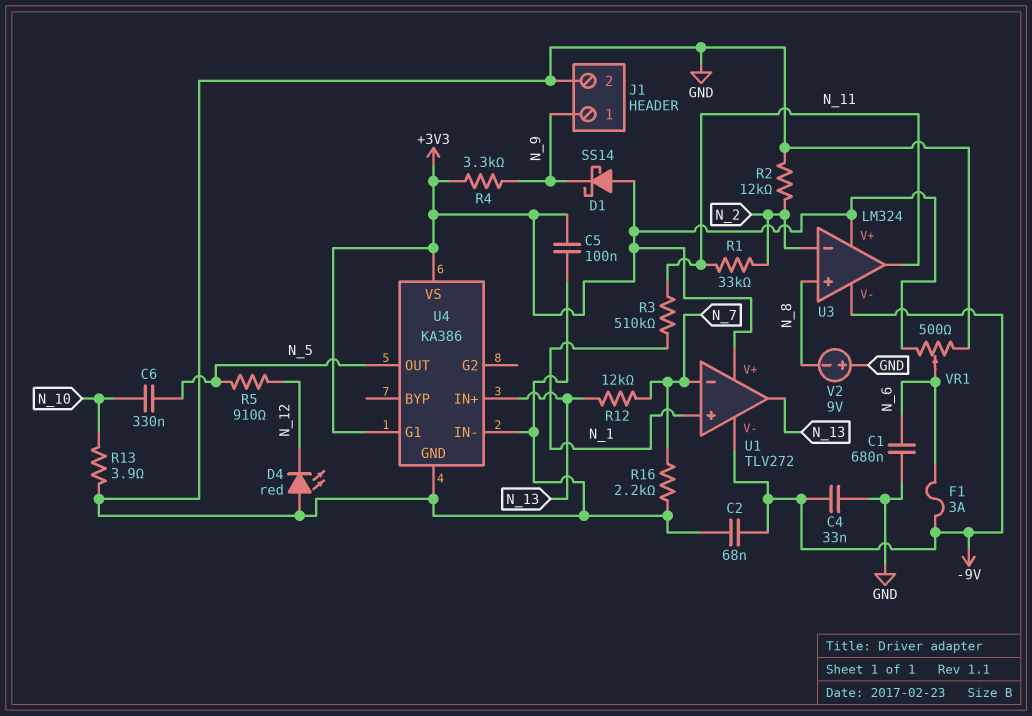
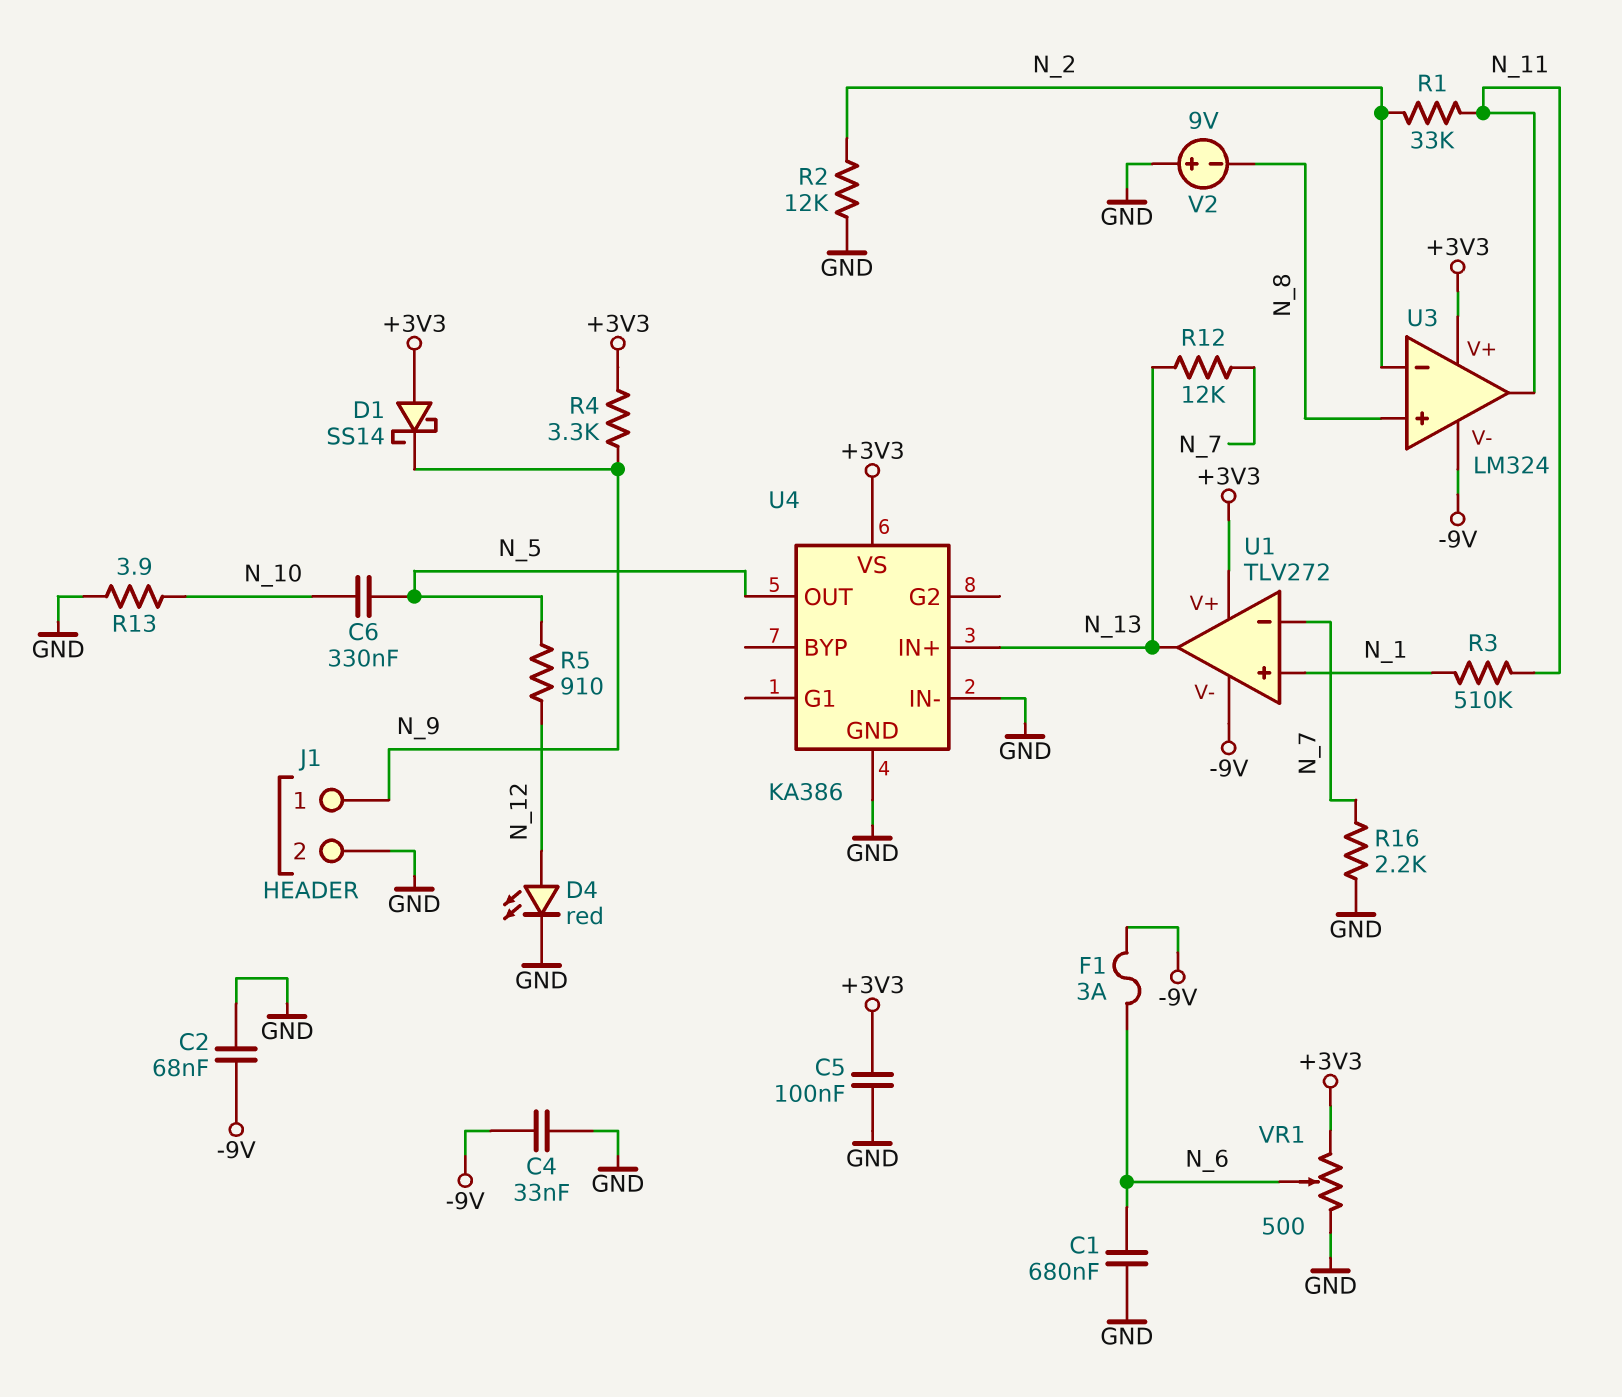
D4: LED red (A GND, K N_12) -> LED red (A N_12, K GND)
U4 pin G1: +3V3 -> none

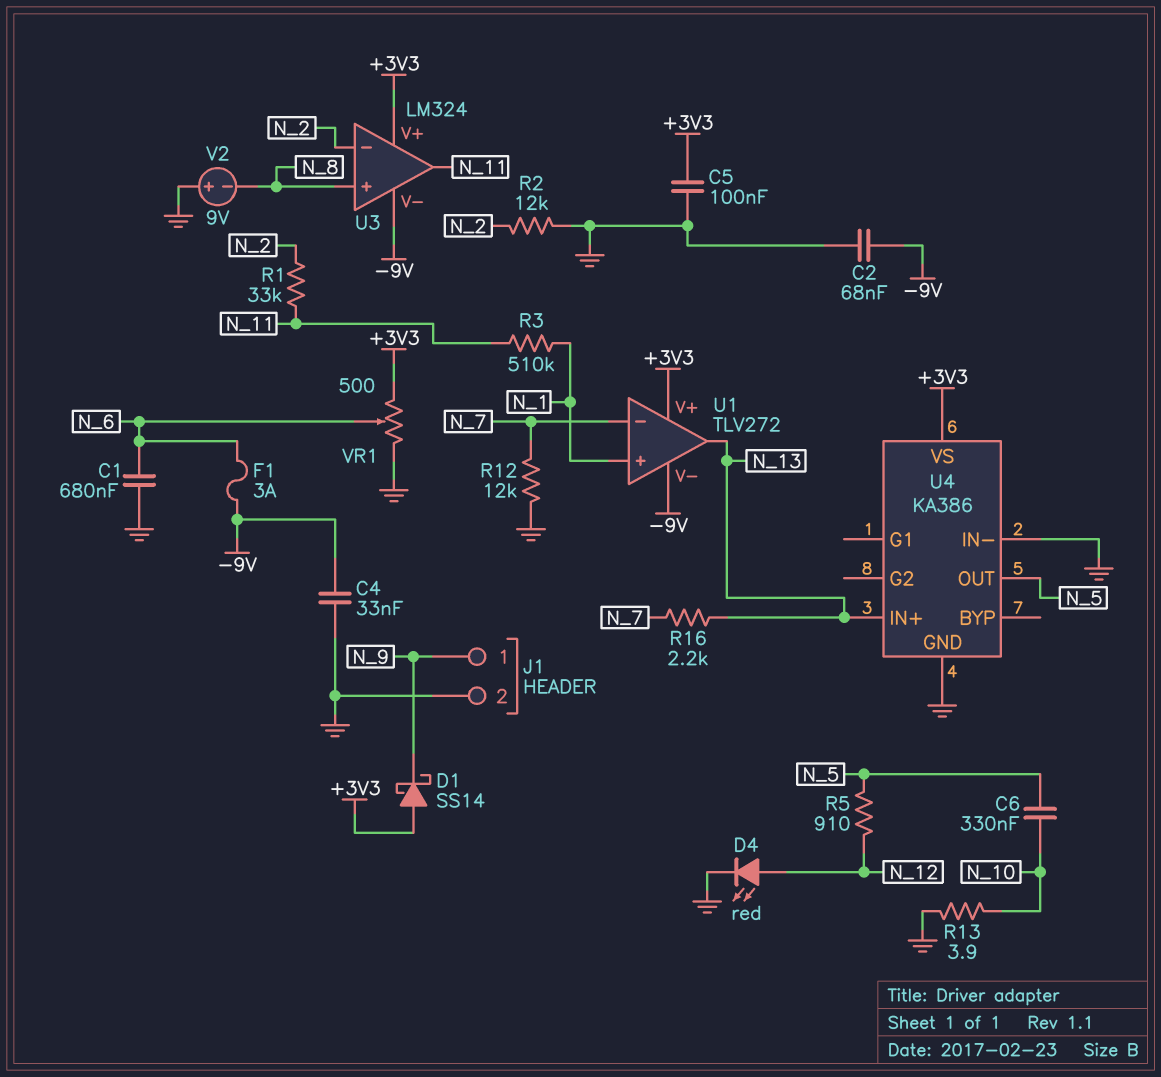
R4: 3.3k (+3V3, N_9) -> none
R12: 12k (N_7, N_13) -> 12k (GND, N_7)
R16: 2.2k (GND, N_7) -> 2.2k (N_7, N_13)

